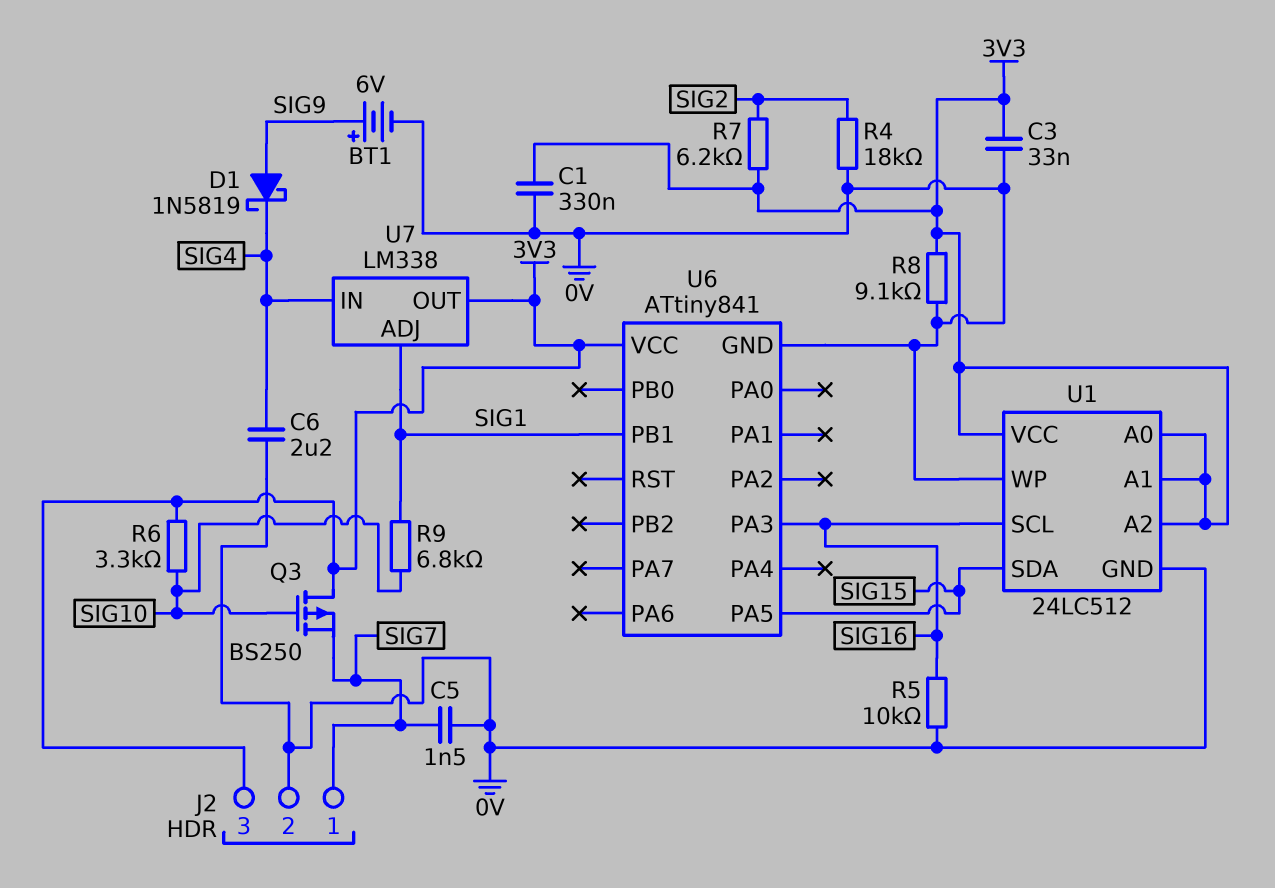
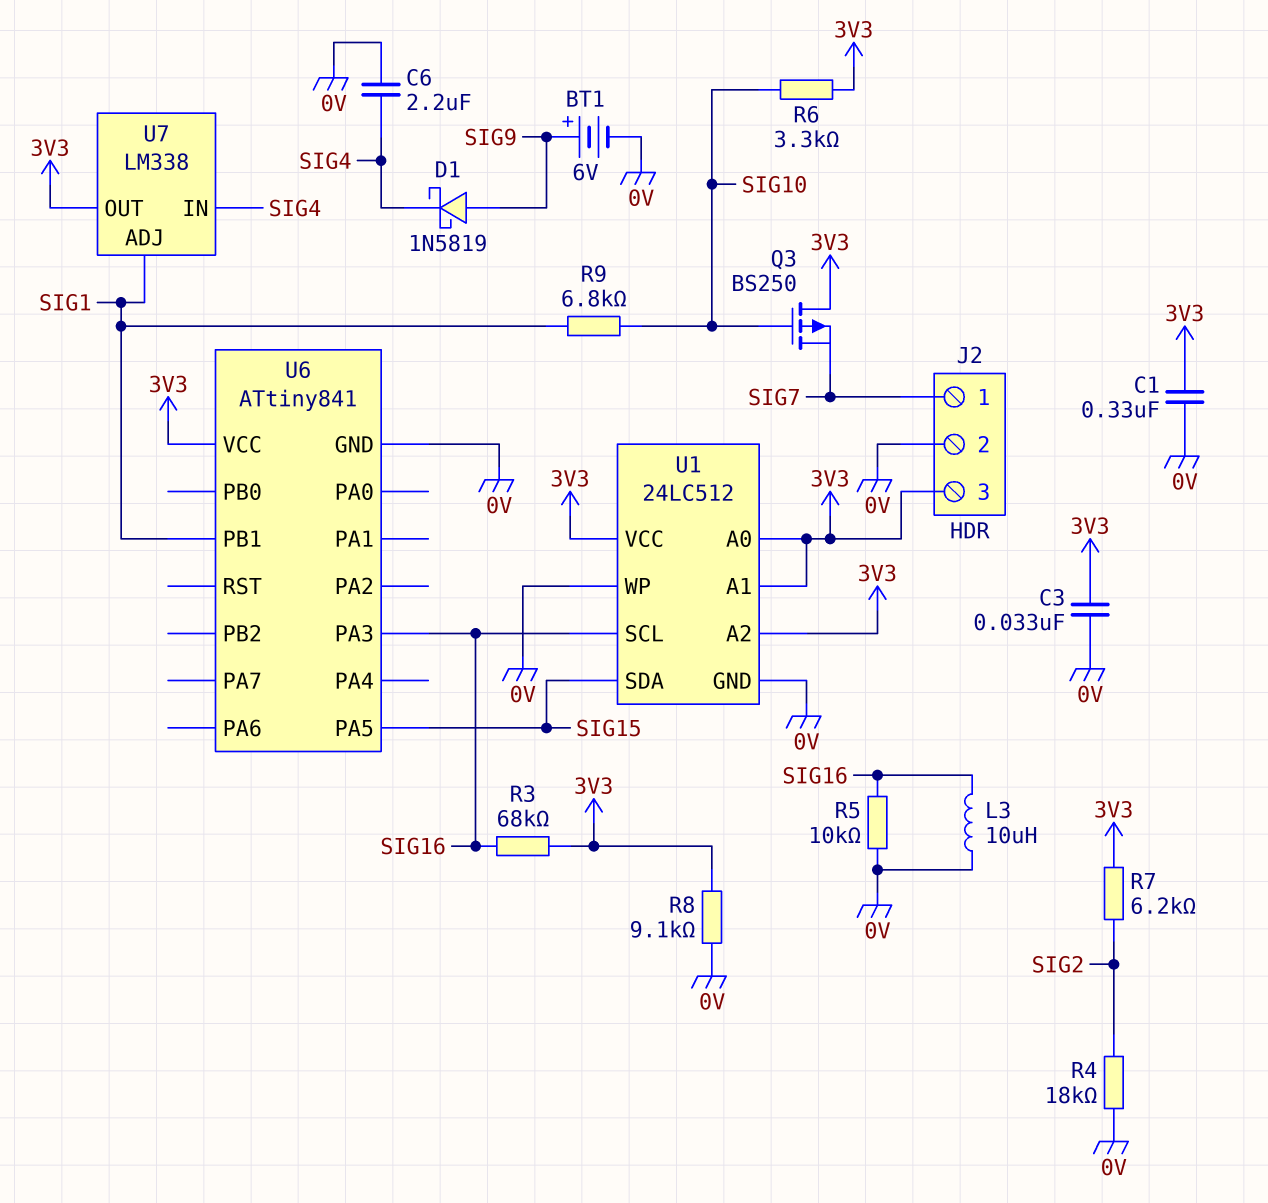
C5: 1.5nF (0V, SIG7) -> none
L3: none -> 10uH (0V, SIG16)
R3: none -> 68k (3V3, SIG16)

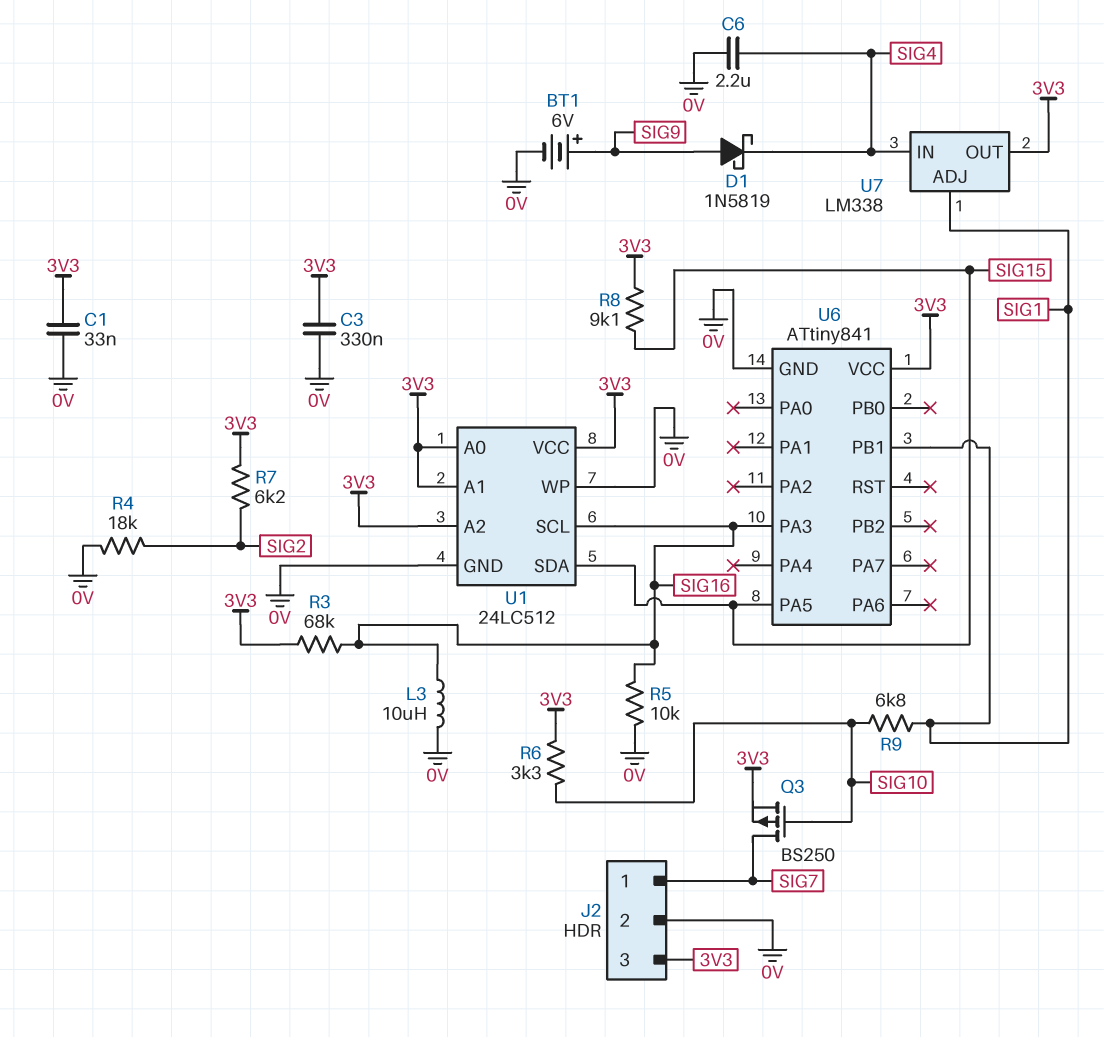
C1: 330nF (0V, 3V3) -> 33nF (0V, 3V3)
C3: 33nF (0V, 3V3) -> 330nF (0V, 3V3)
Q3: PMOS BS250 (G SIG10, D 3V3, S SIG7) -> PMOS BS250 (G SIG10, D SIG7, S 3V3)
R8: 9.1k (0V, 3V3) -> 9.1k (3V3, SIG15)

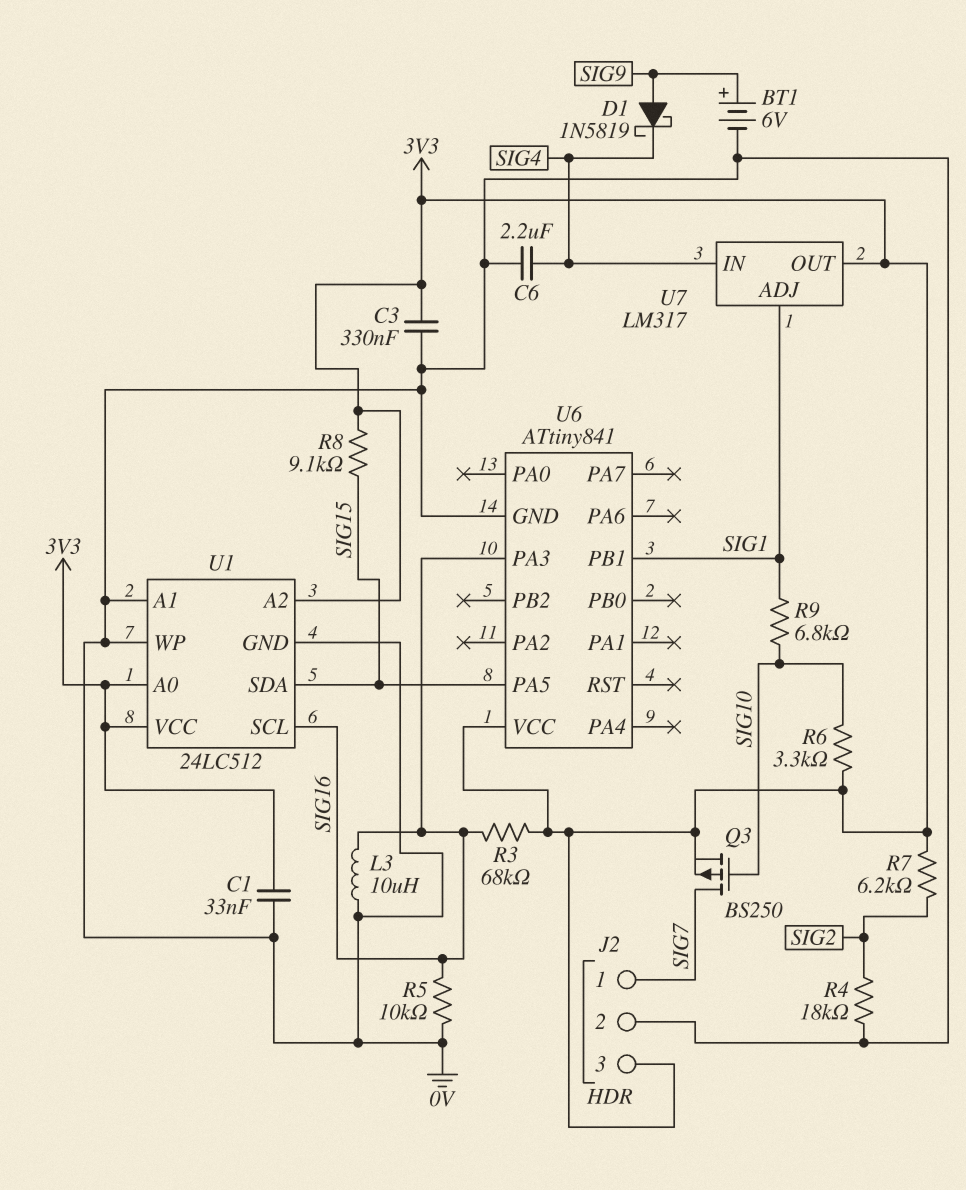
U1 pin A1: 3V3 -> 0V
U7: LM338 -> LM317

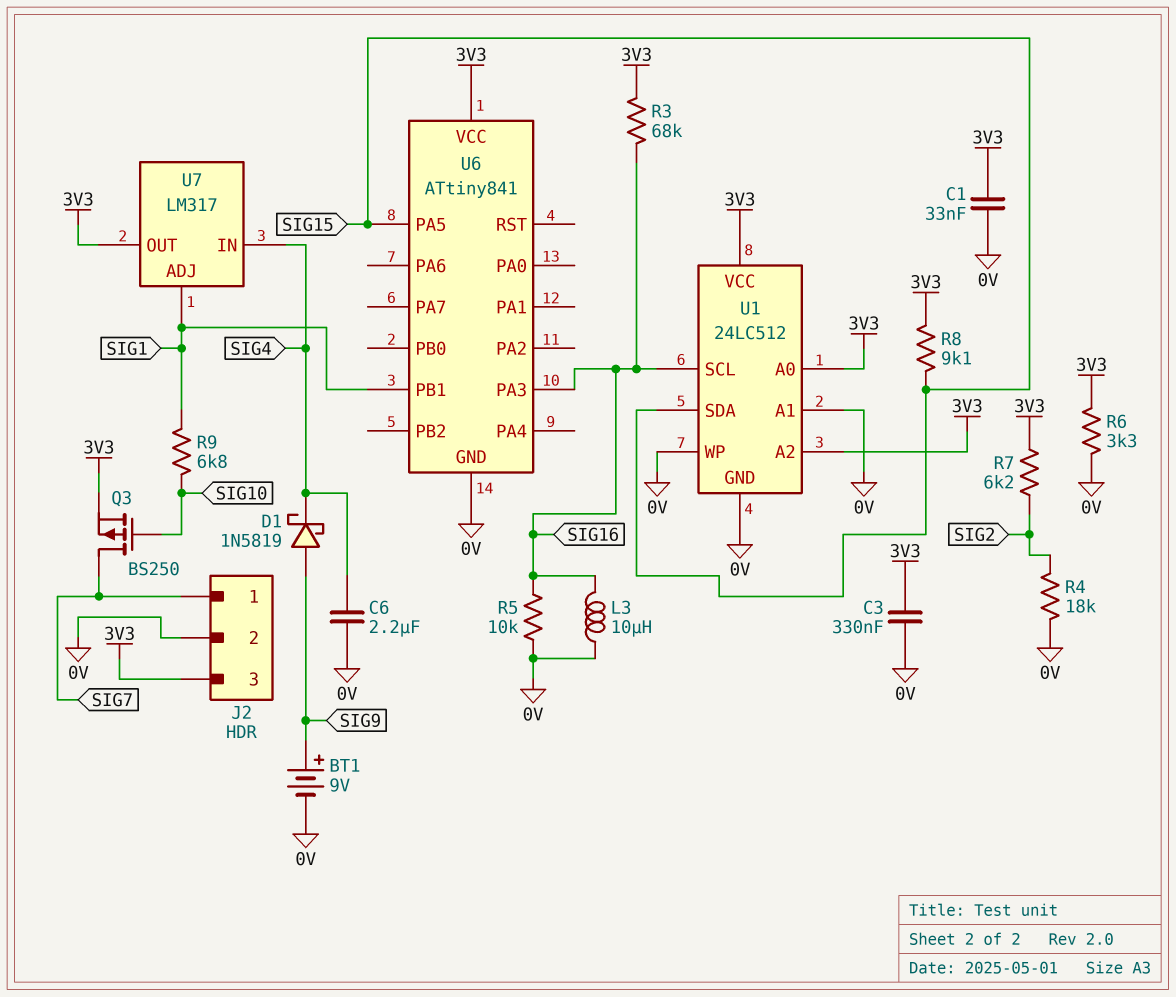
BT1: 6V (plus SIG9, minus 0V) -> 9V (plus SIG9, minus 0V)
R6: 3.3k (3V3, SIG10) -> 3.3k (0V, 3V3)

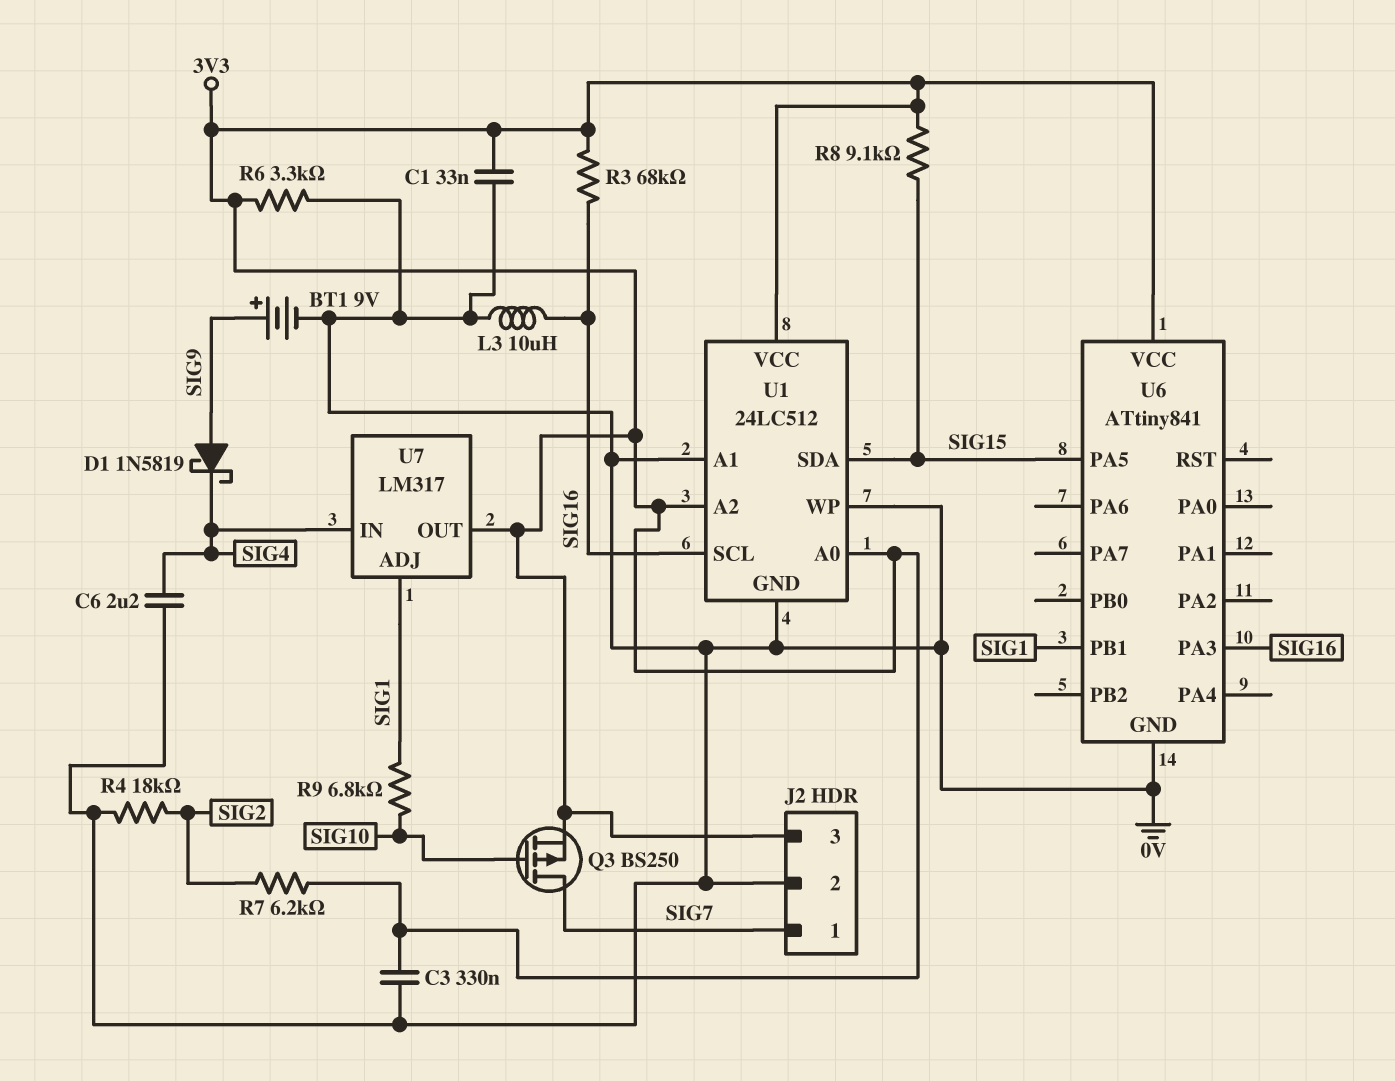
R5: 10k (0V, SIG16) -> none

